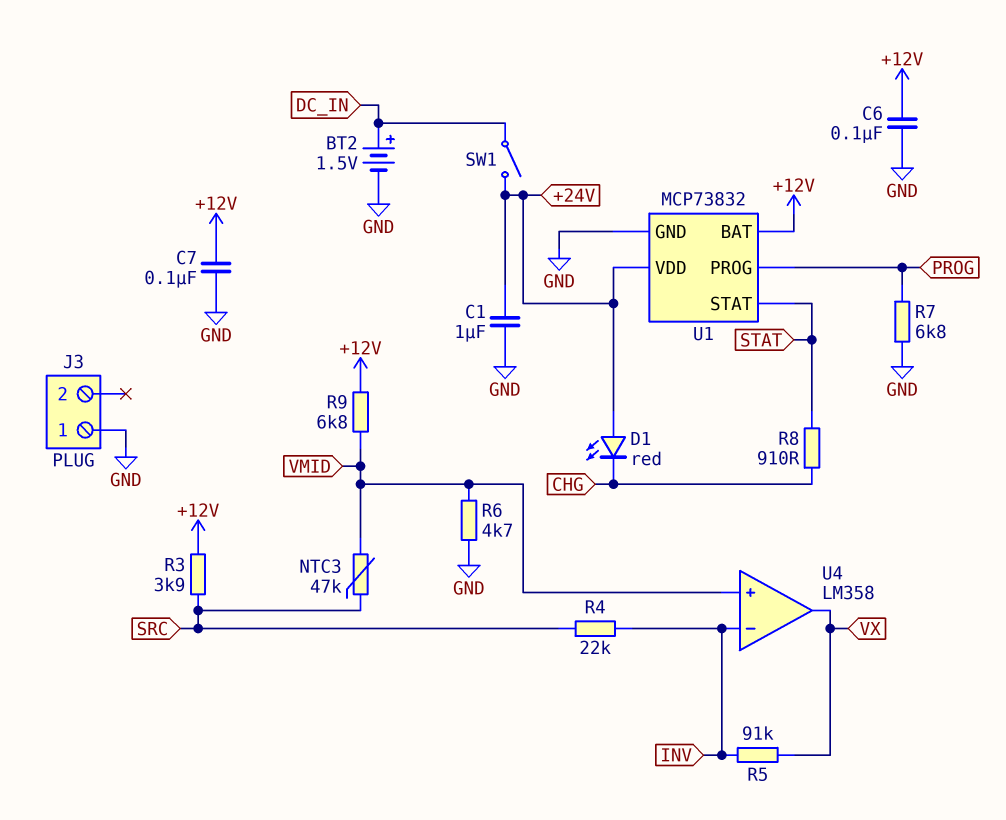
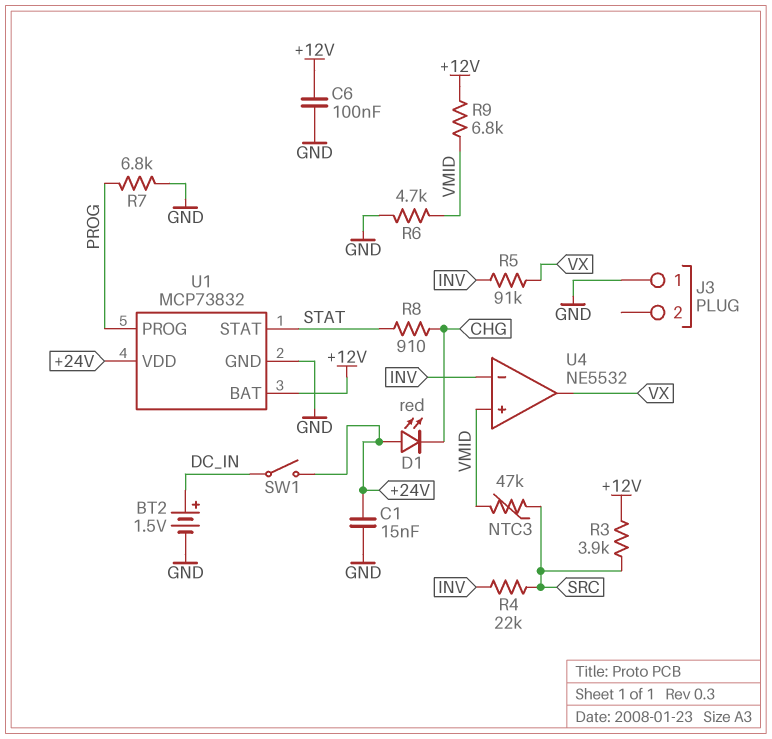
C1: 1uF (+24V, GND) -> 15nF (+24V, GND)
C7: 100nF (+12V, GND) -> none
U4: LM358 -> NE5532

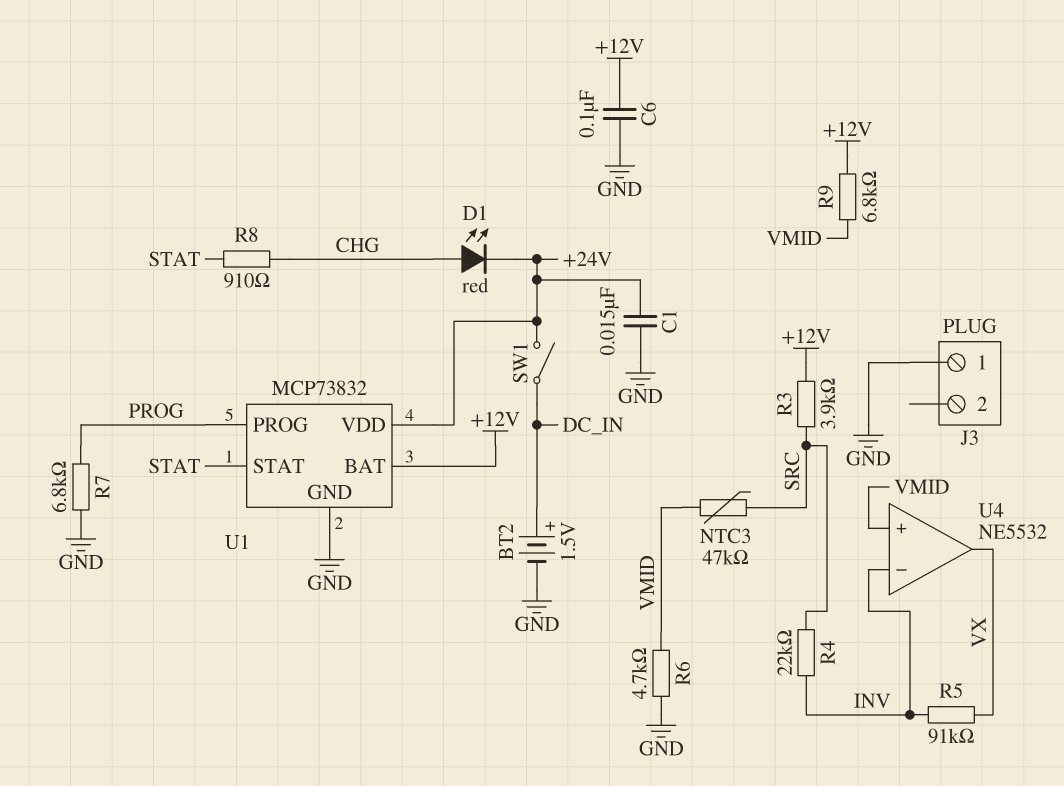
D1: LED red (A +24V, K CHG) -> LED red (A CHG, K +24V)

